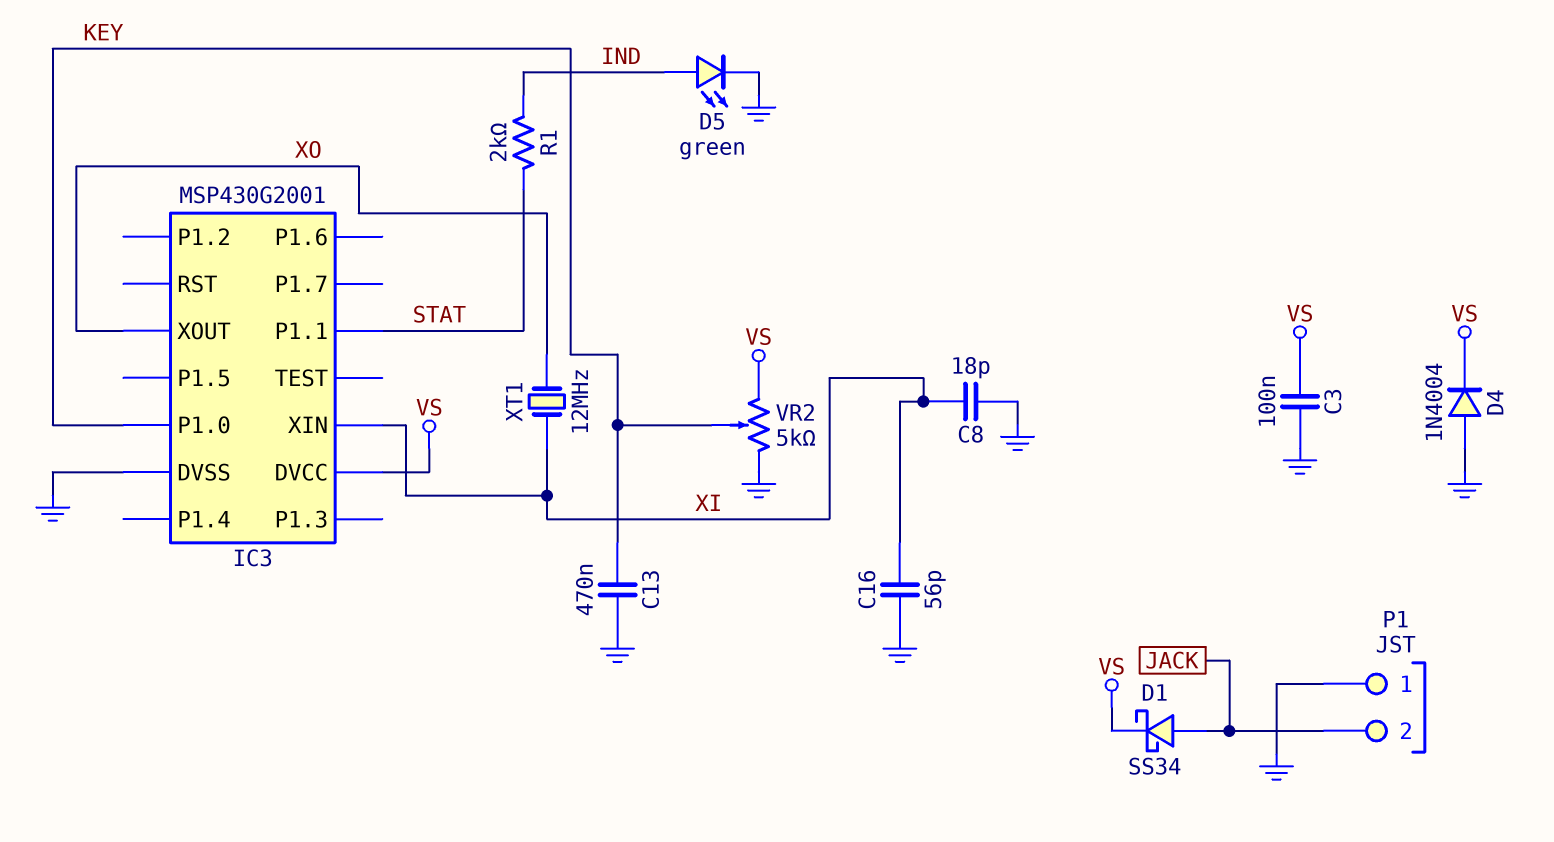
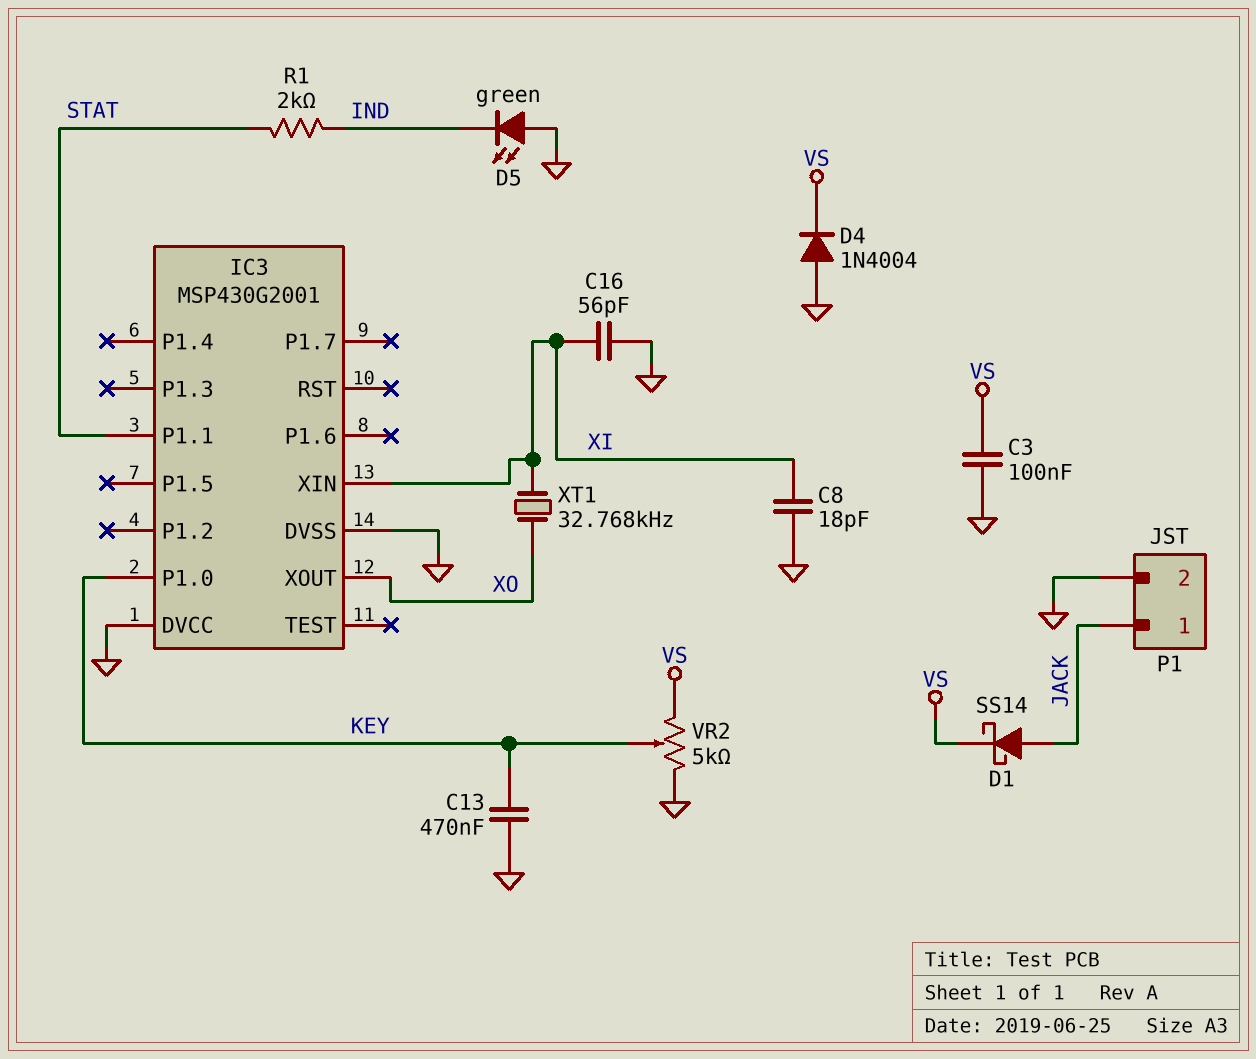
D1: schottky SS34 (A JACK, K VS) -> schottky SS14 (A JACK, K VS)
D5: LED green (A IND, K GND) -> LED green (A GND, K IND)
IC3 pin DVCC: VS -> GND
P1 pin 1: GND -> JACK
P1 pin 2: JACK -> GND
XT1: 12MHz (XI, XO) -> 32.768kHz (XI, XO)

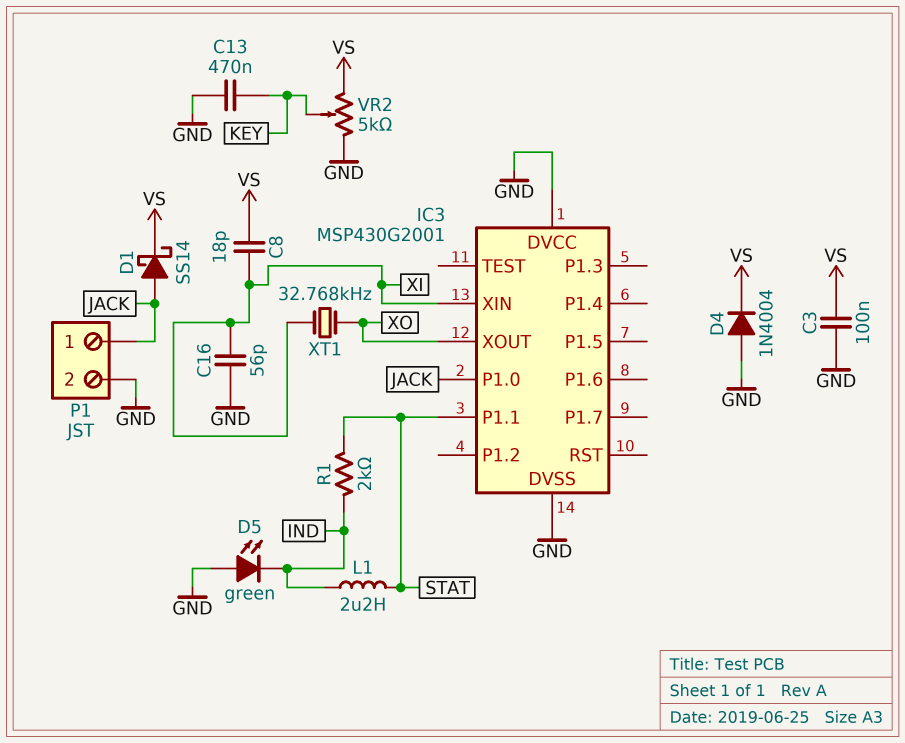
C8: 18pF (GND, XI) -> 18pF (VS, XI)
IC3 pin P1.0: KEY -> JACK
L1: none -> 2.2uH (IND, STAT)

